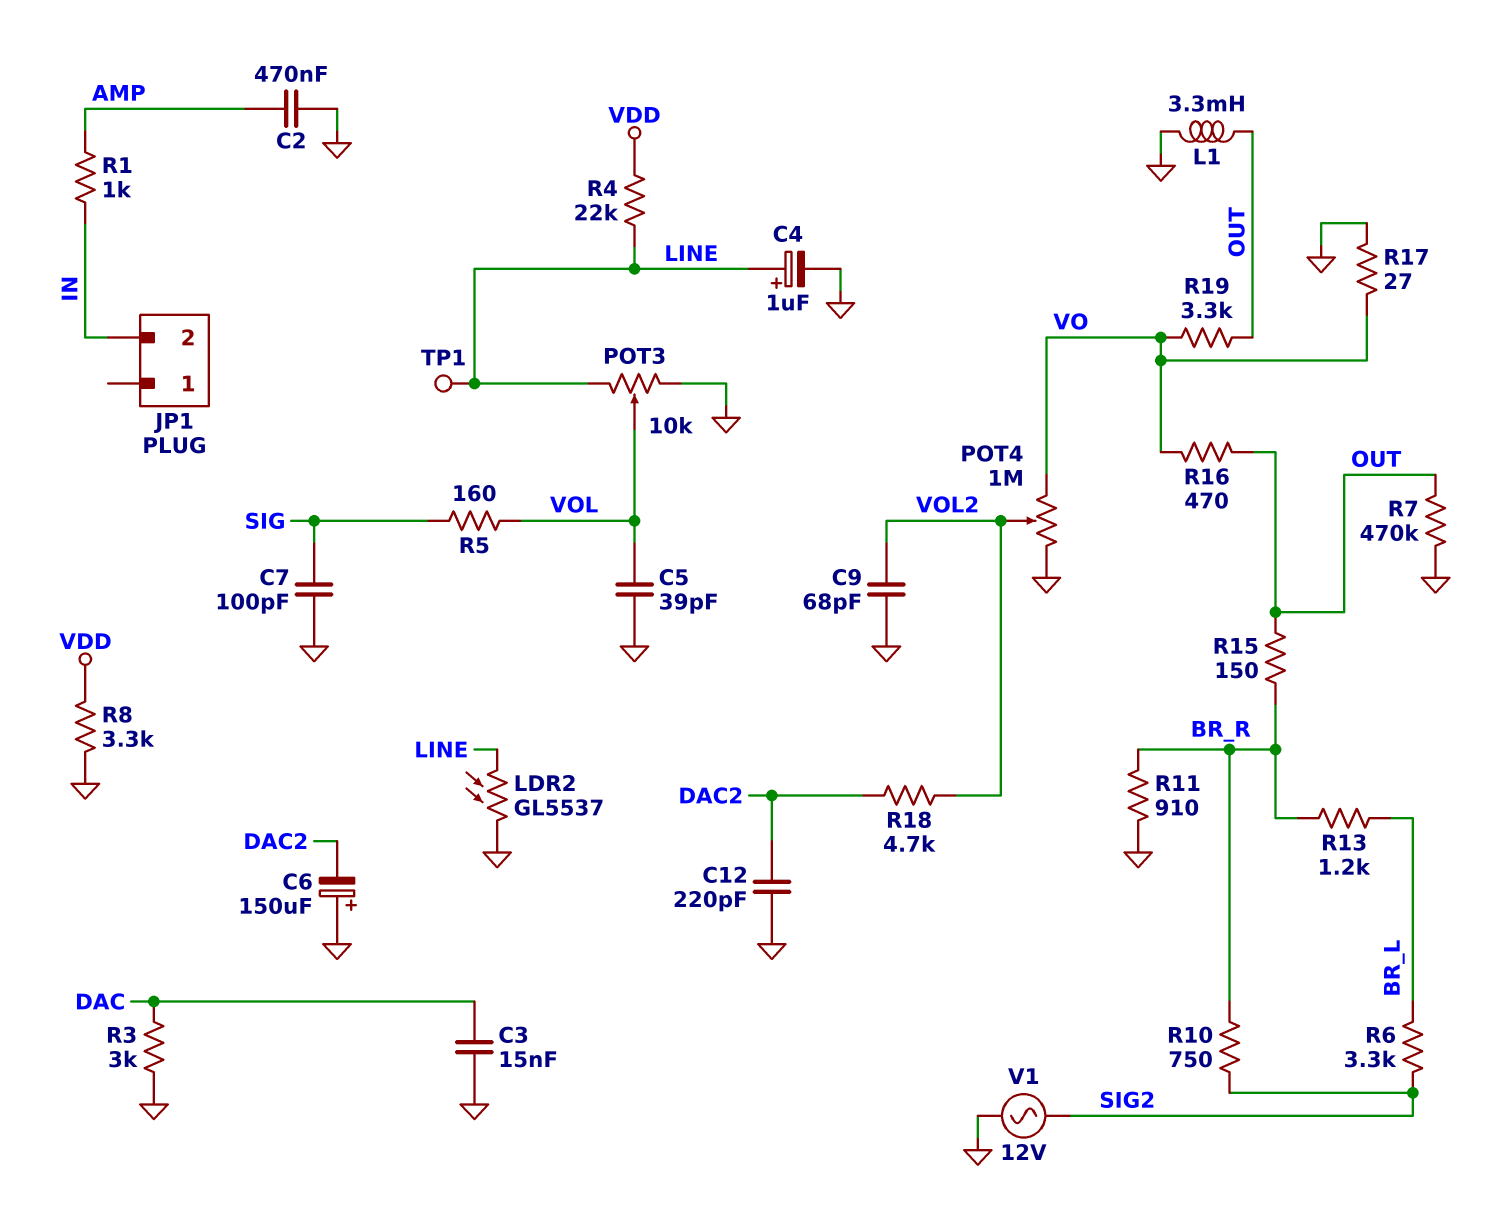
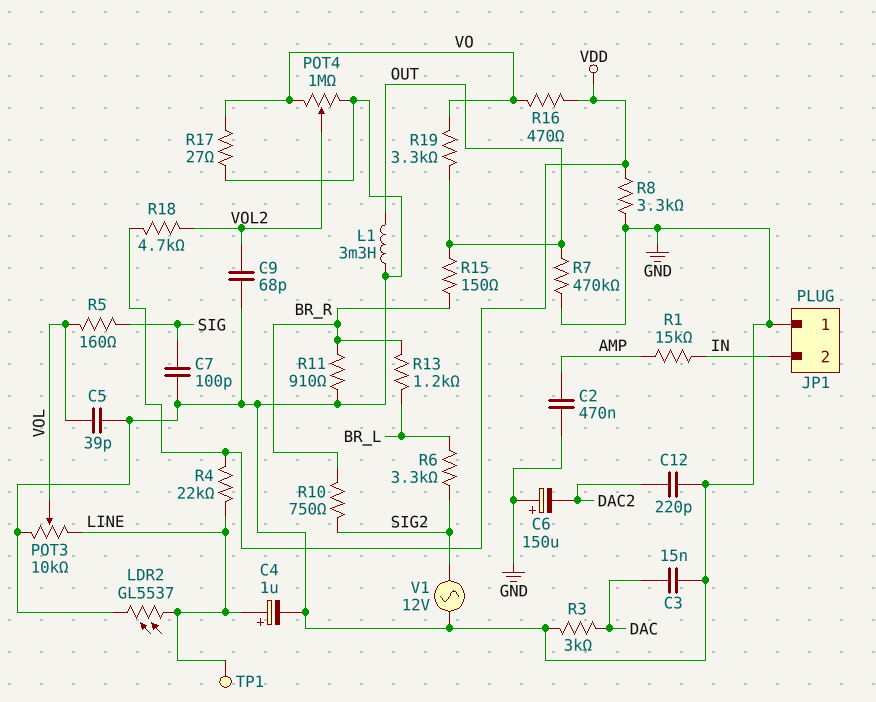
JP1 pin 1: none -> GND
R1: 1k (AMP, IN) -> 15k (AMP, IN)
R16: 470 (OUT, VO) -> 470 (VDD, VO)
R18: 4.7k (DAC2, VOL2) -> 4.7k (VDD, VOL2)

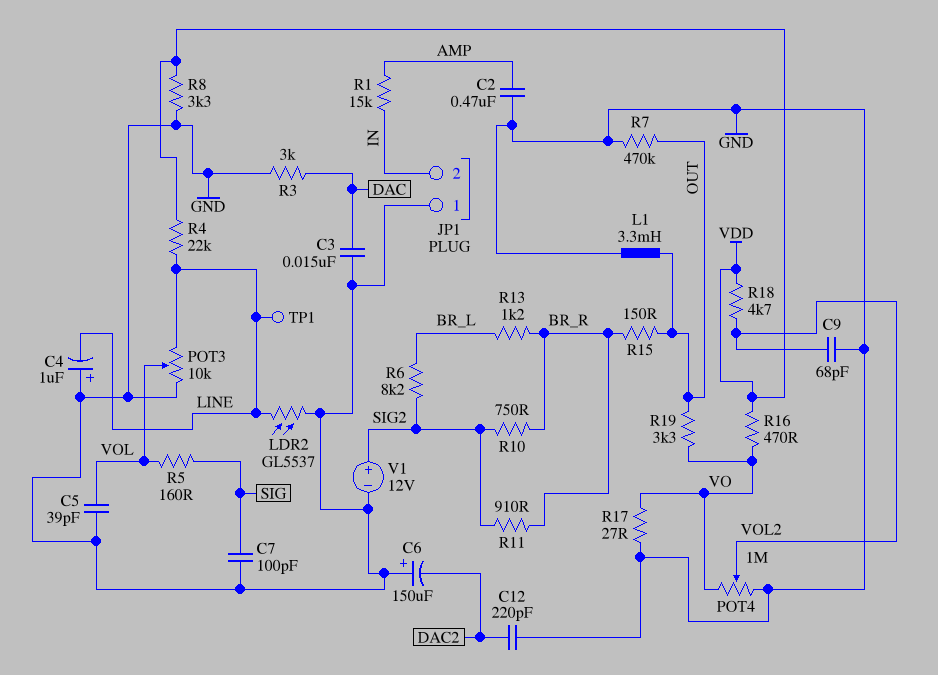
C4: 1uF (plus LINE, minus GND) -> 1uF (plus GND, minus LINE)
R6: 3.3k (BR_L, SIG2) -> 8.2k (BR_L, SIG2)
R11: 910 (BR_R, GND) -> 910 (BR_R, SIG2)
V1: AC 12V (GND, SIG2) -> 12V (plus SIG2, minus GND)

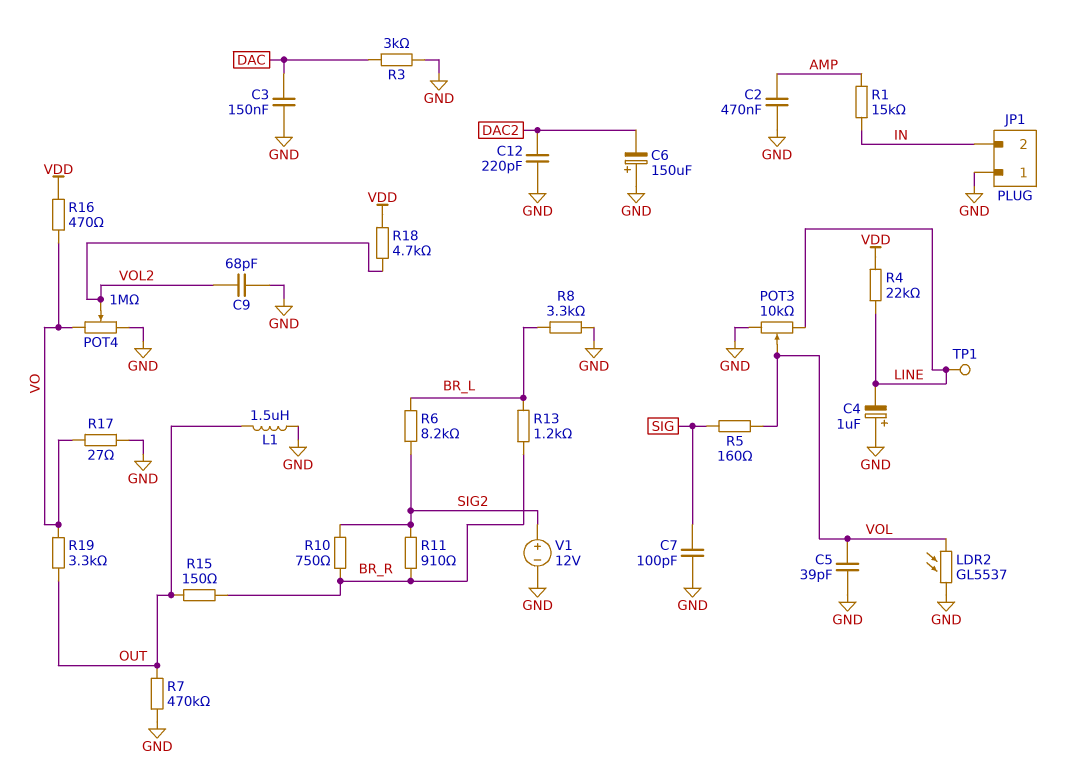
C3: 15nF (DAC, GND) -> 150nF (DAC, GND)
L1: 3.3mH (GND, OUT) -> 1.5uH (GND, OUT)
LDR2: GL5537 (GND, LINE) -> GL5537 (GND, VOL)
R8: 3.3k (GND, VDD) -> 3.3k (BR_L, GND)

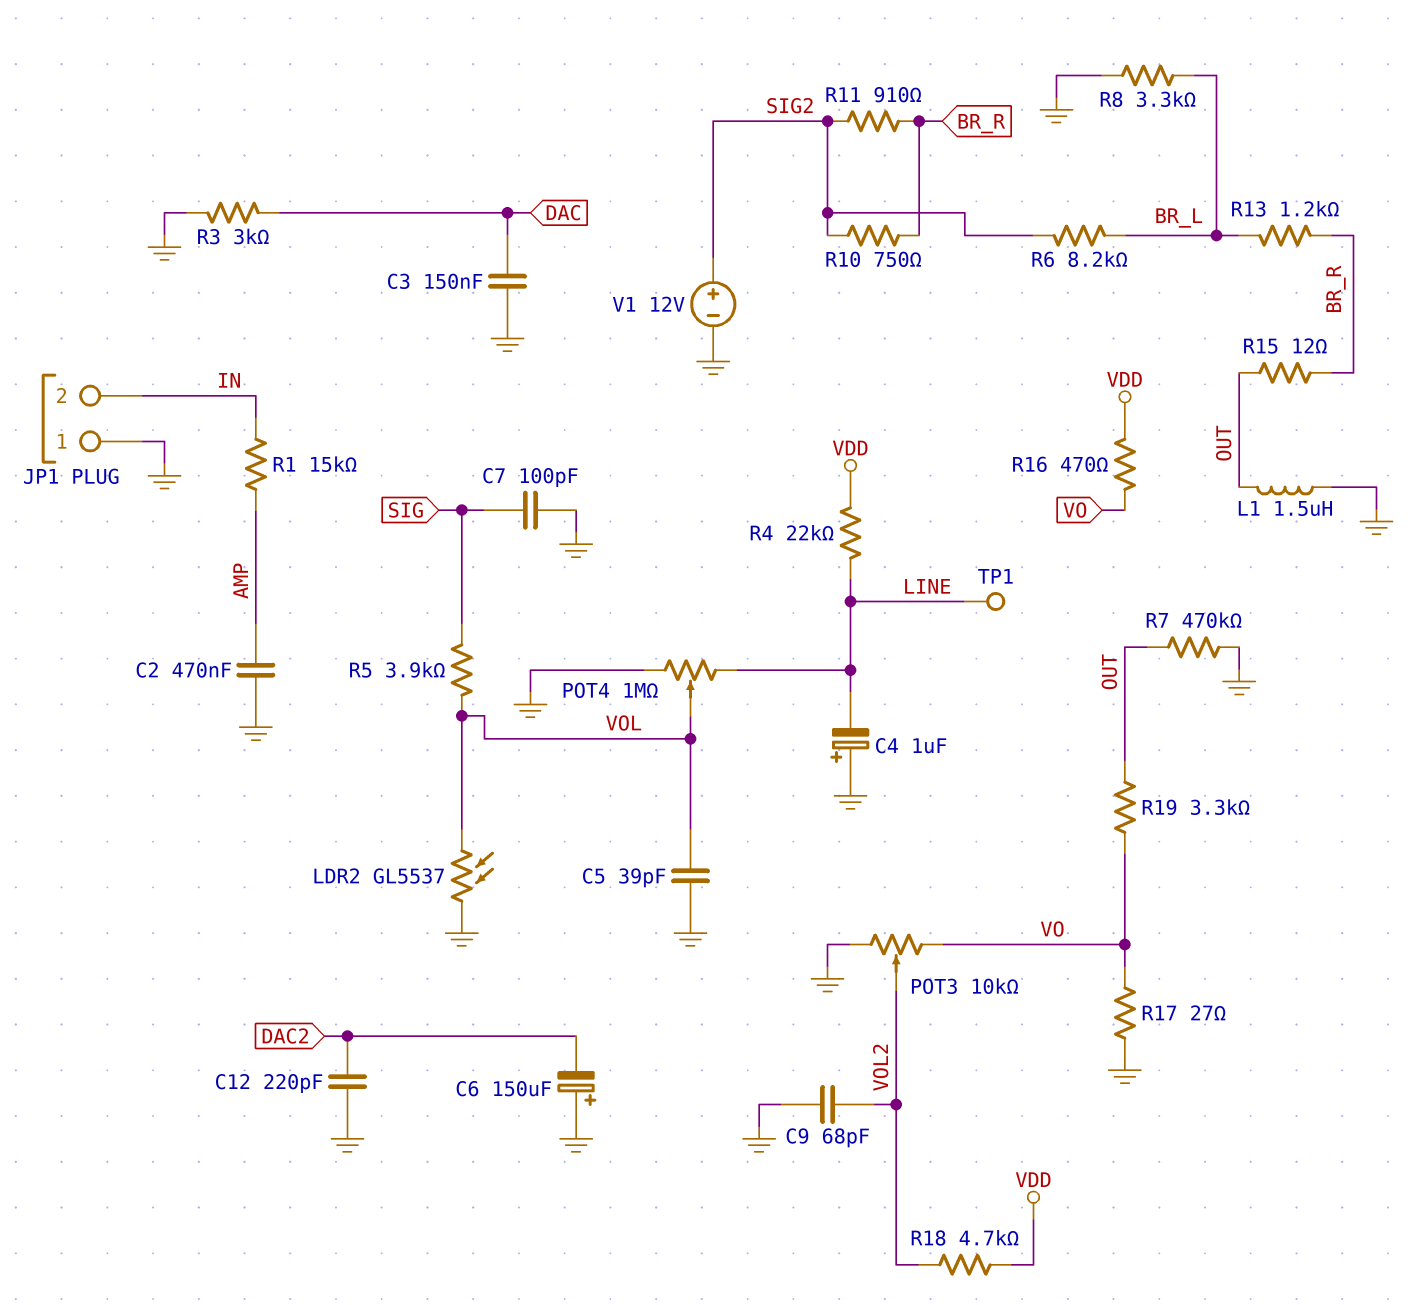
POT3: 10k (GND, LINE, wiper VOL) -> 10k (GND, VO, wiper VOL2)
POT4: 1M (GND, VO, wiper VOL2) -> 1M (GND, LINE, wiper VOL)
R5: 160 (SIG, VOL) -> 3.9k (SIG, VOL)
R15: 150 (BR_R, OUT) -> 12 (BR_R, OUT)

